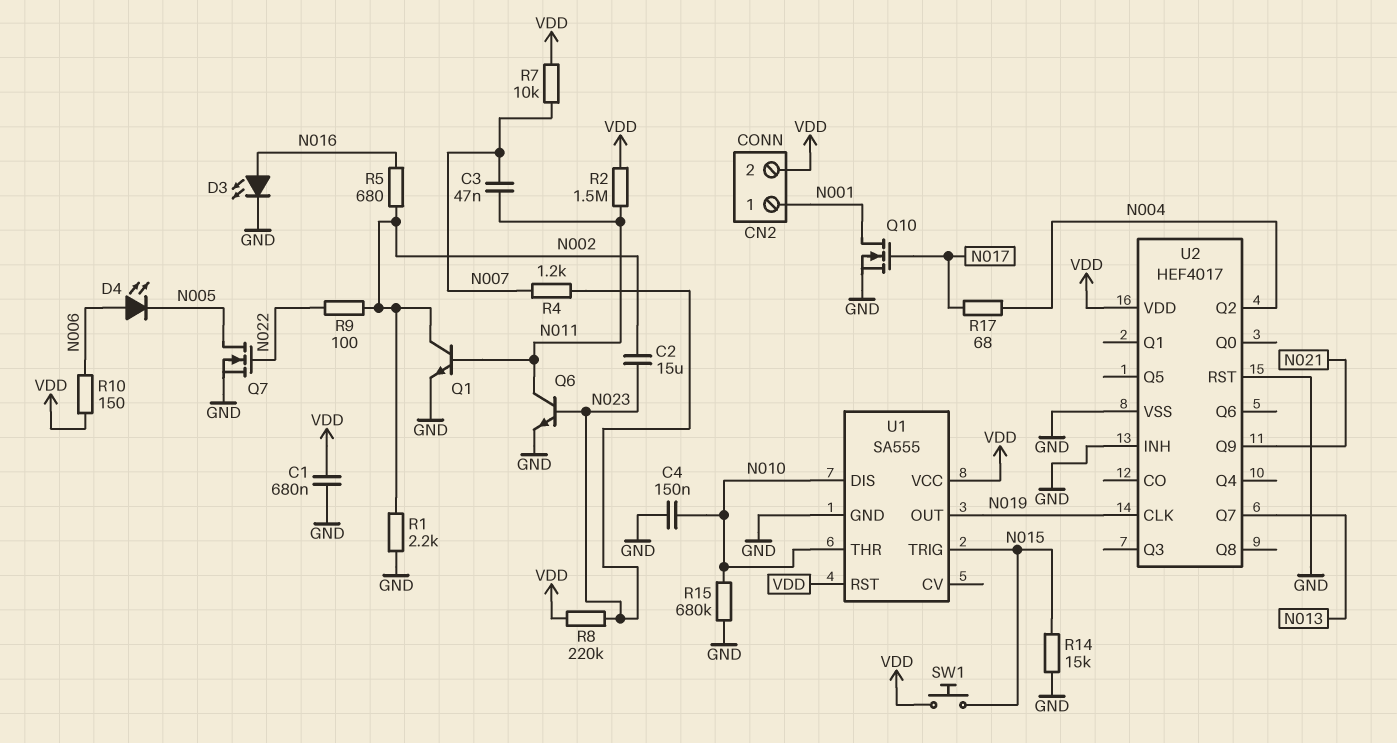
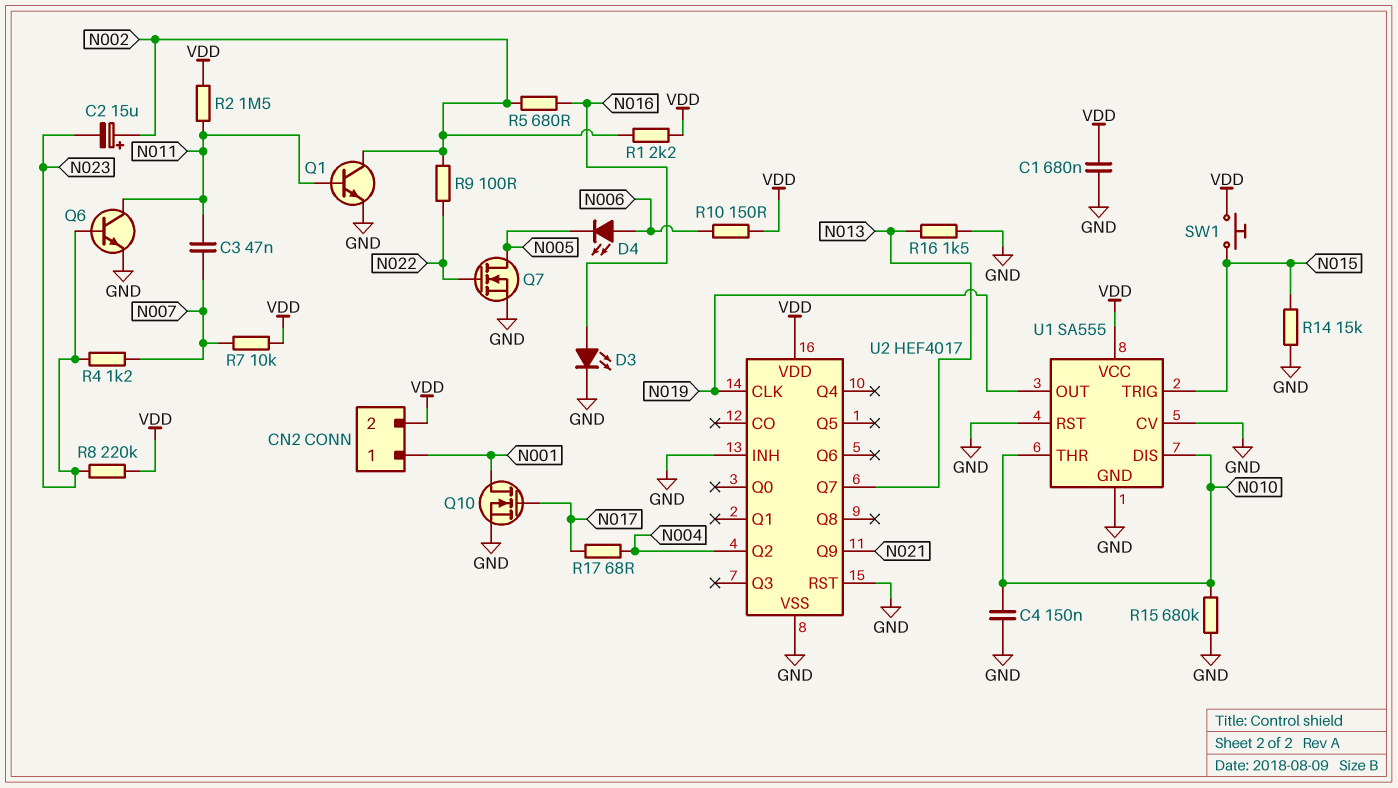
C2: 15uF (N002, N023) -> 15uF (plus N002, minus N023)
R1: 2.2k (GND, N002) -> 2.2k (N002, VDD)
R16: none -> 1.5k (GND, N013)
U1 pin CV: none -> GND
U1 pin RST: VDD -> GND

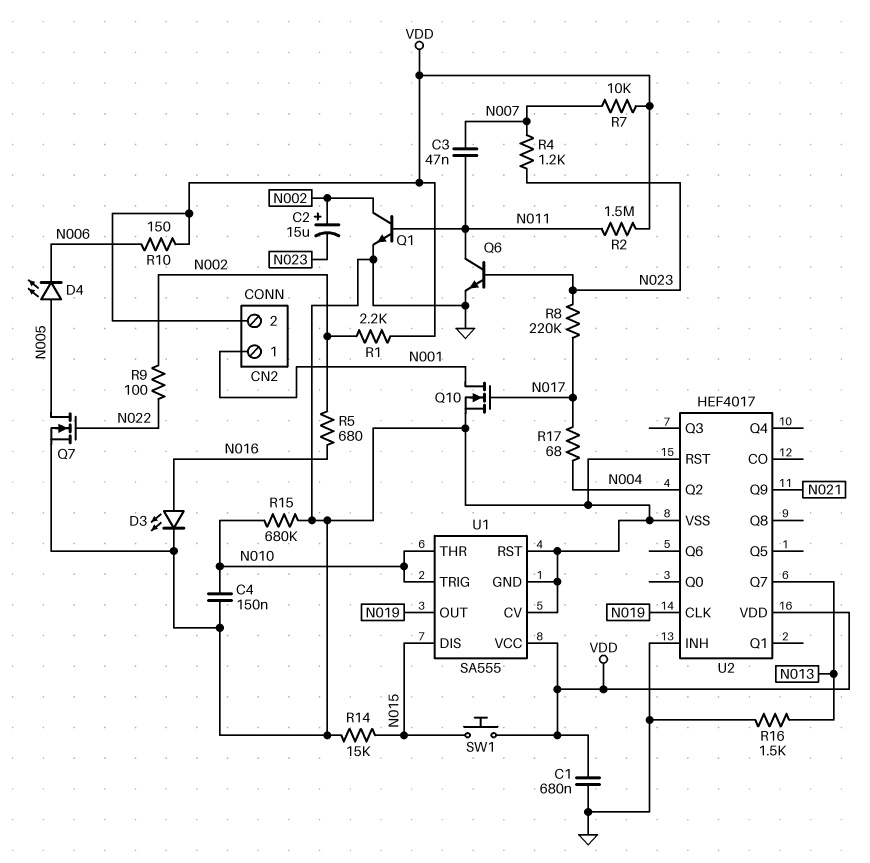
D4: LED (A N006, K N005) -> LED (A N005, K N006)
R8: 220k (N023, VDD) -> 220k (N017, N023)
U1 pin DIS: N010 -> N015
U1 pin TRIG: N015 -> N010

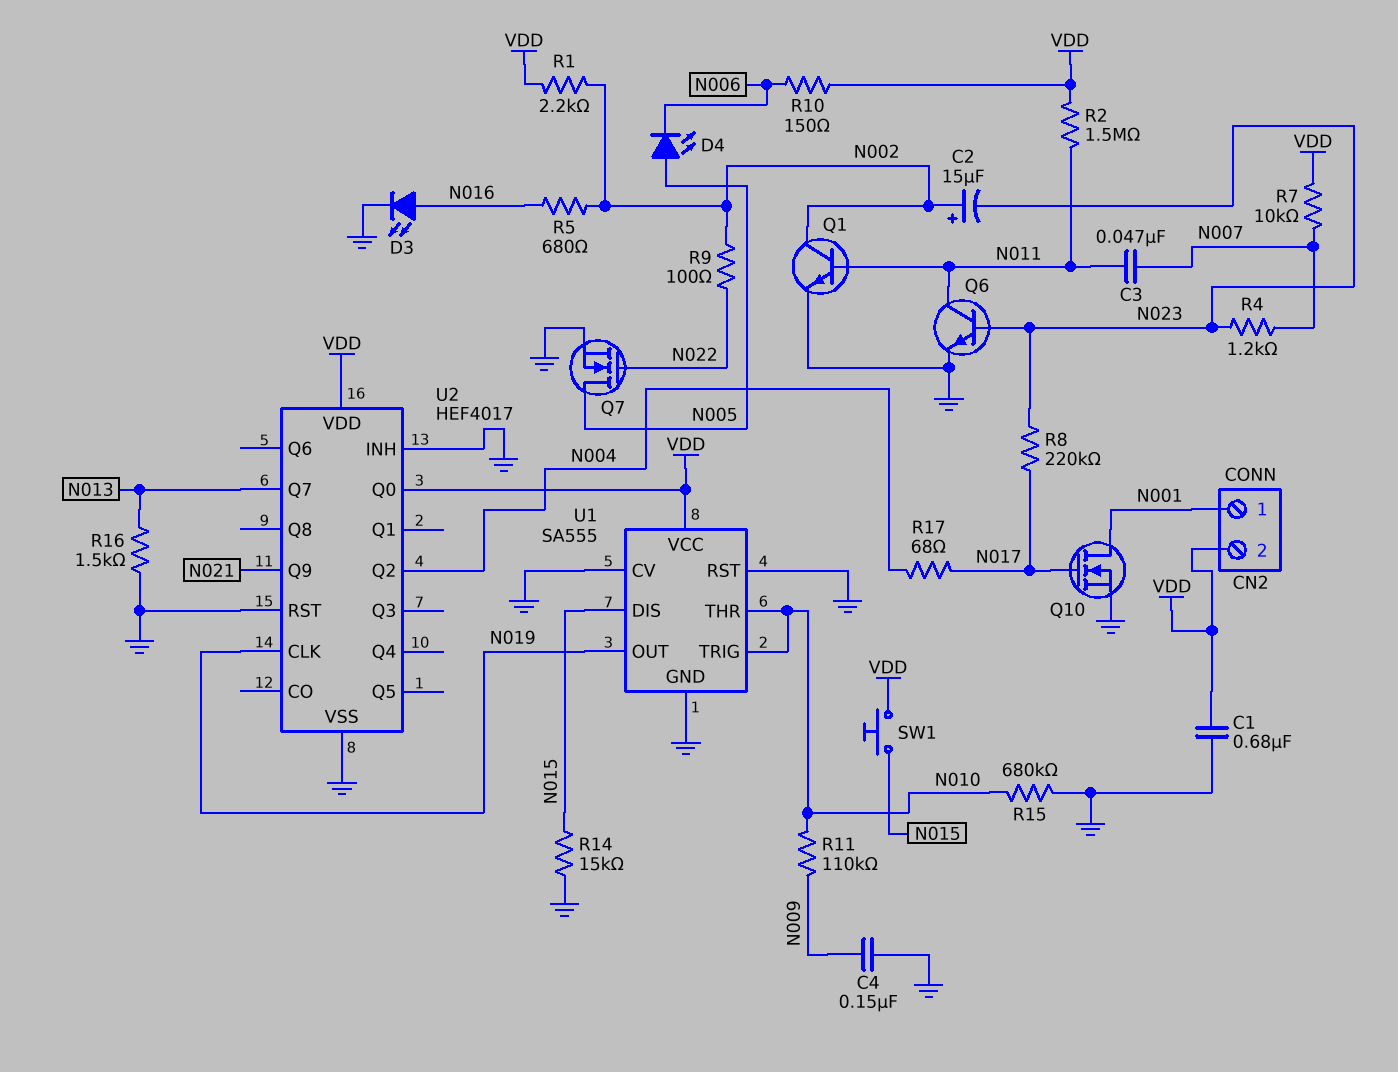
C4: 150nF (GND, N010) -> 150nF (GND, N009)
R11: none -> 110k (N009, N010)
U2 pin Q0: none -> VDD

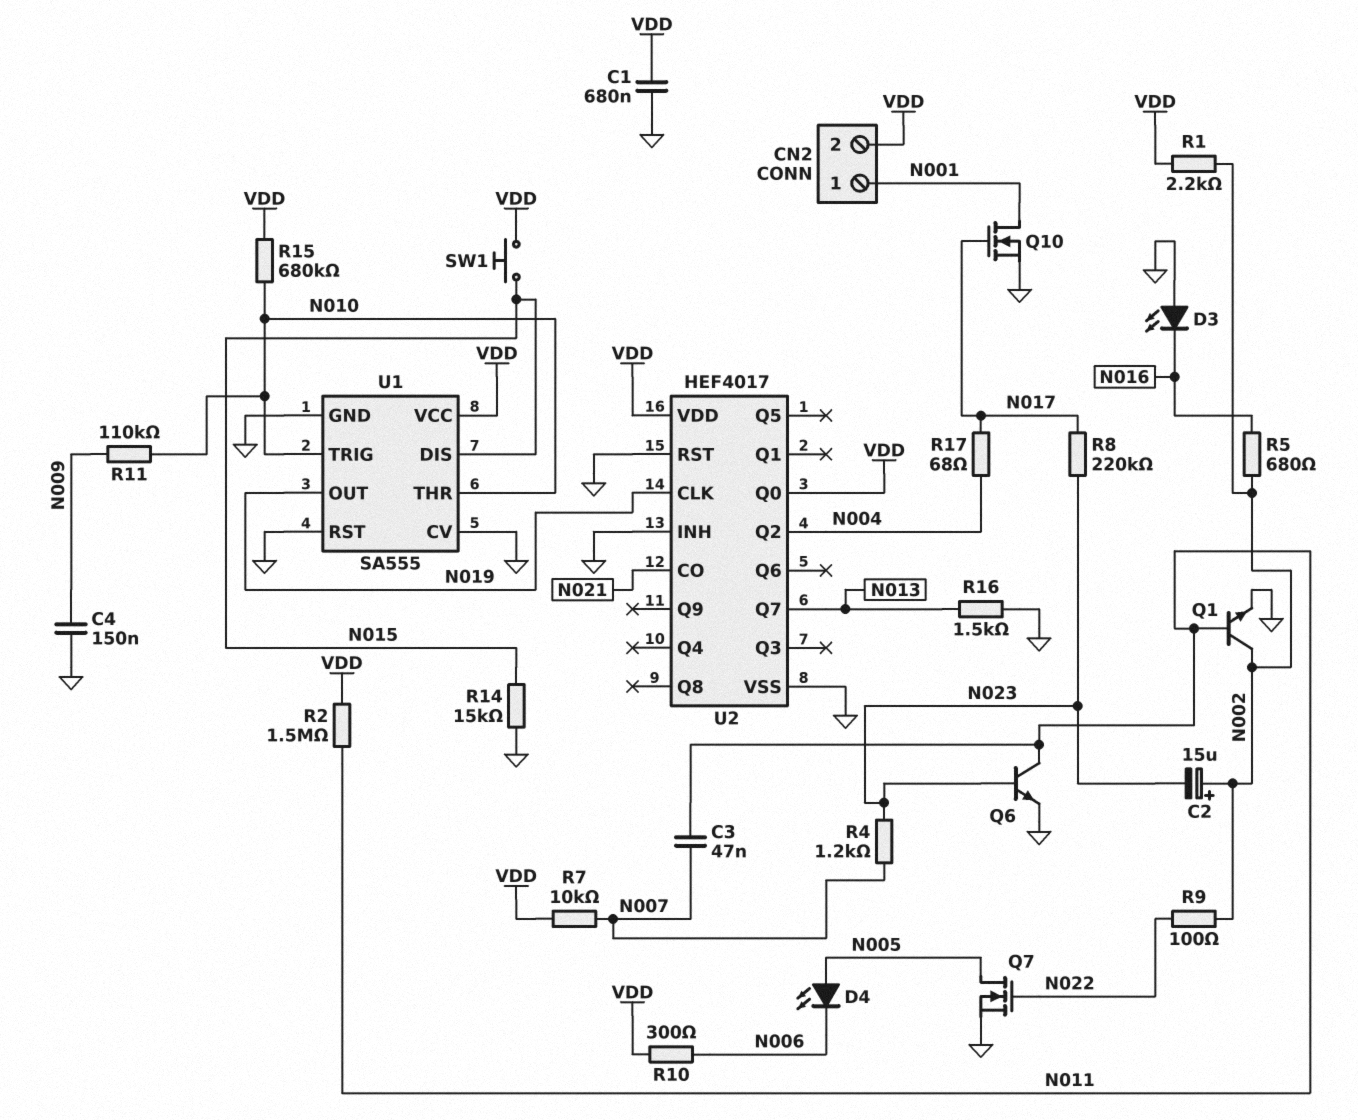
D3: LED (A N016, K GND) -> LED (A GND, K N016)
R10: 150 (N006, VDD) -> 300 (N006, VDD)
R15: 680k (GND, N010) -> 680k (N010, VDD)
U2 pin CO: none -> N021
U2 pin Q9: N021 -> none

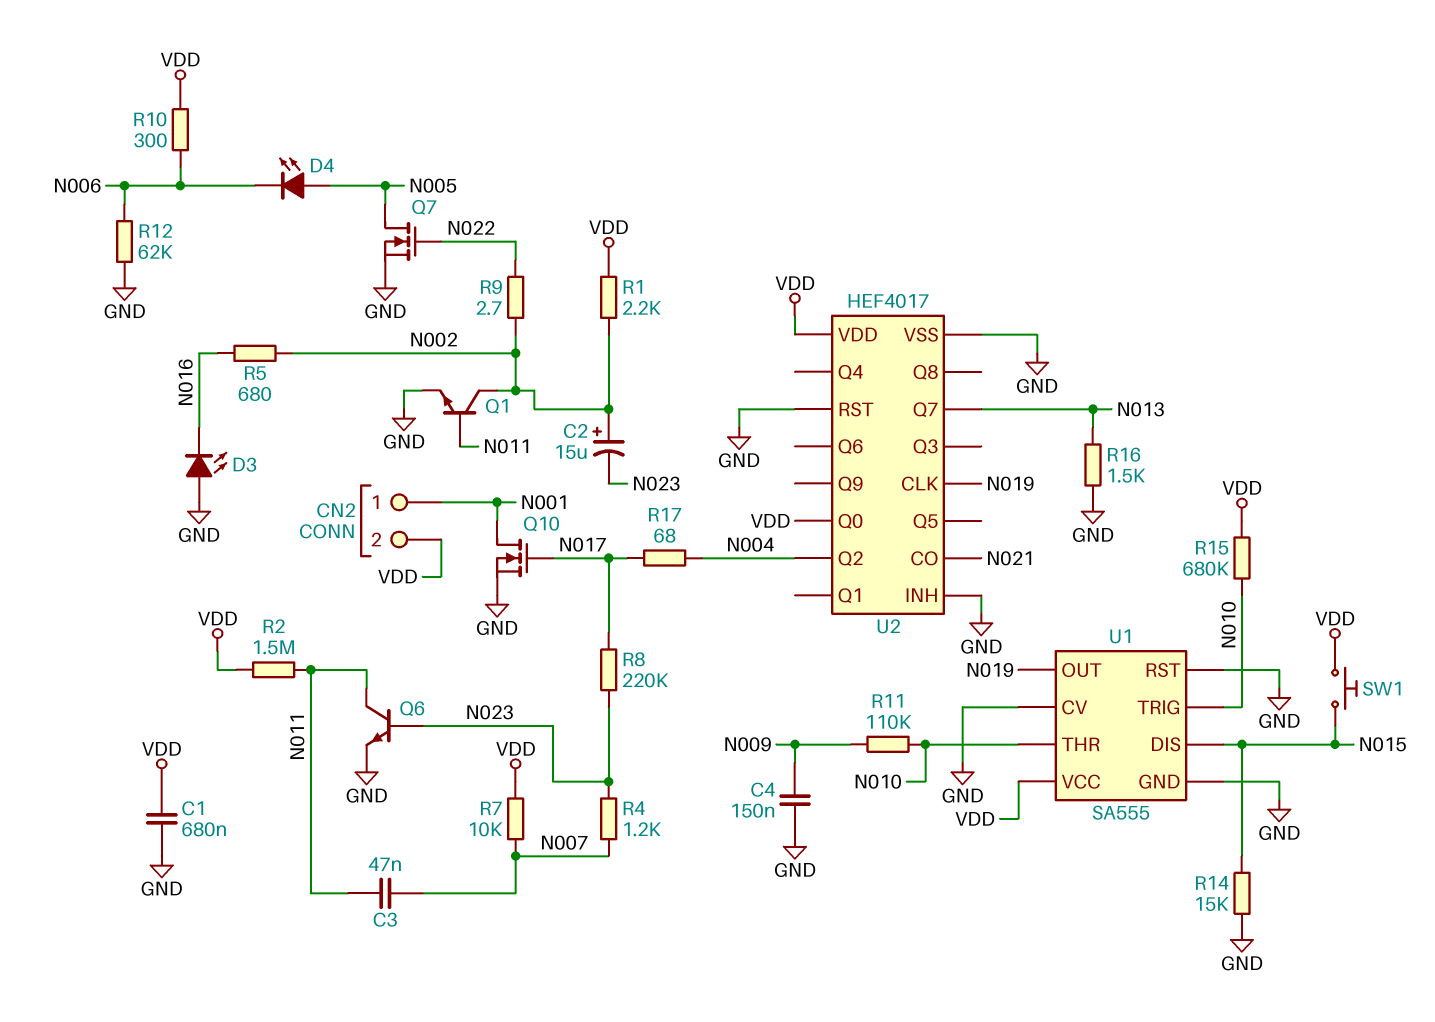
R9: 100 (N002, N022) -> 2.7 (N002, N022)
R12: none -> 62k (GND, N006)

